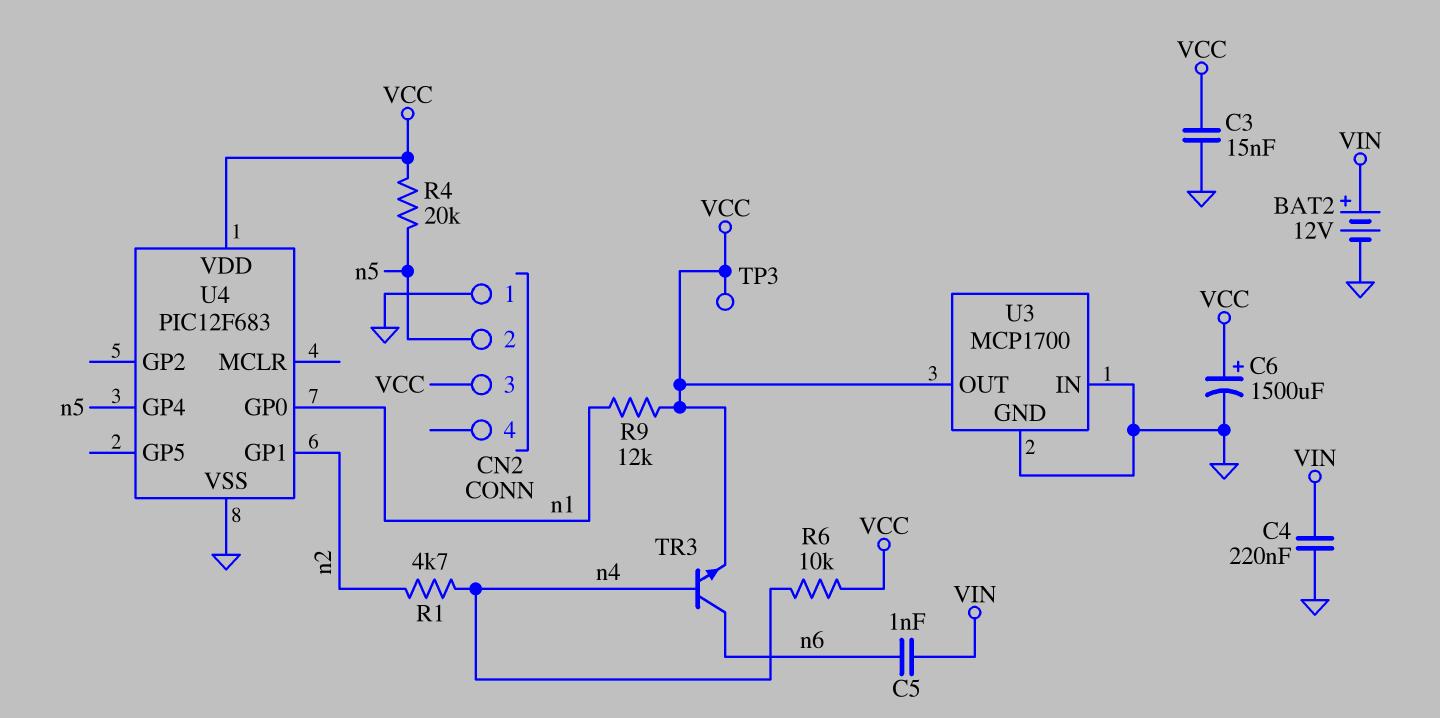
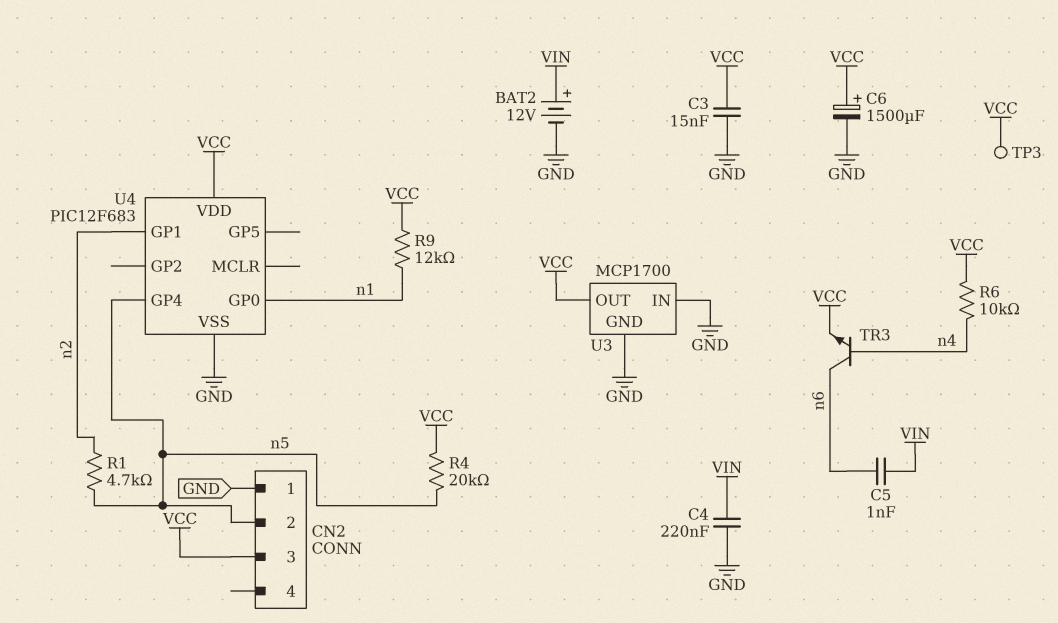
R1: 4.7k (n2, n4) -> 4.7k (n2, n5)

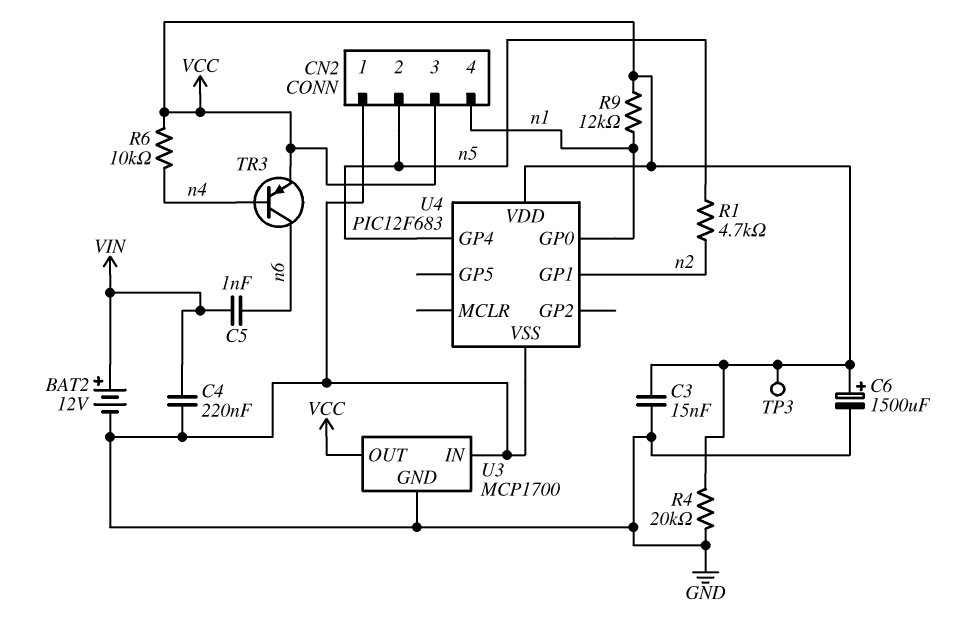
CN2 pin 4: none -> n1
R4: 20k (VCC, n5) -> 20k (GND, VCC)
TR3: NPN (B n4, C n6, E VCC) -> PNP (B n4, C n6, E VCC)

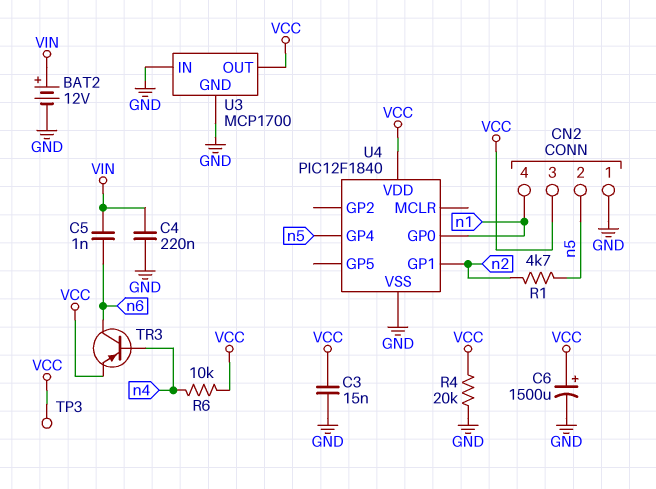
R9: 12k (VCC, n1) -> none
U4: PIC12F683 -> PIC12F1840

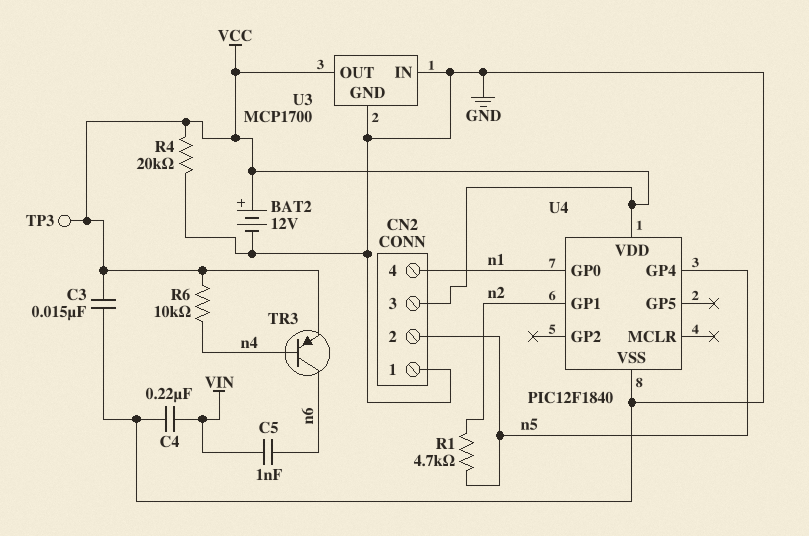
BAT2: 12V (plus VIN, minus GND) -> 12V (plus VCC, minus GND)
C6: 1500uF (plus VCC, minus GND) -> none

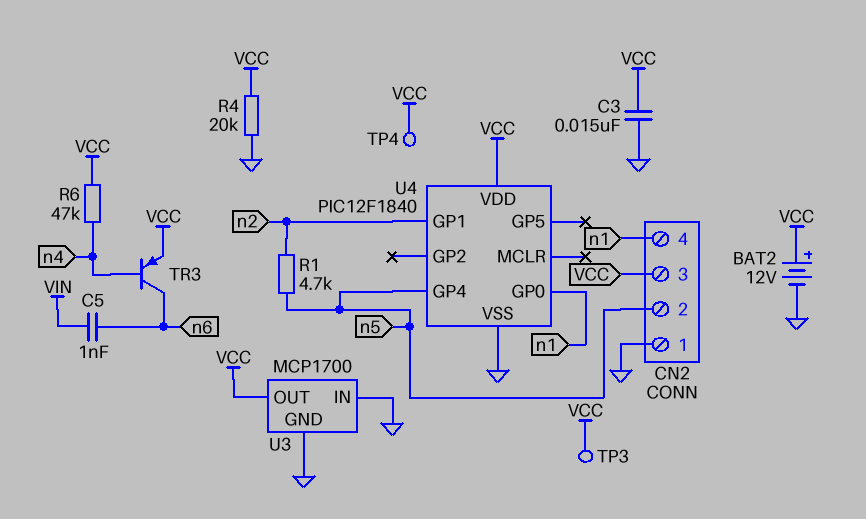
C4: 220nF (GND, VIN) -> none
R6: 10k (VCC, n4) -> 47k (VCC, n4)
TP4: none -> test point (VCC)

